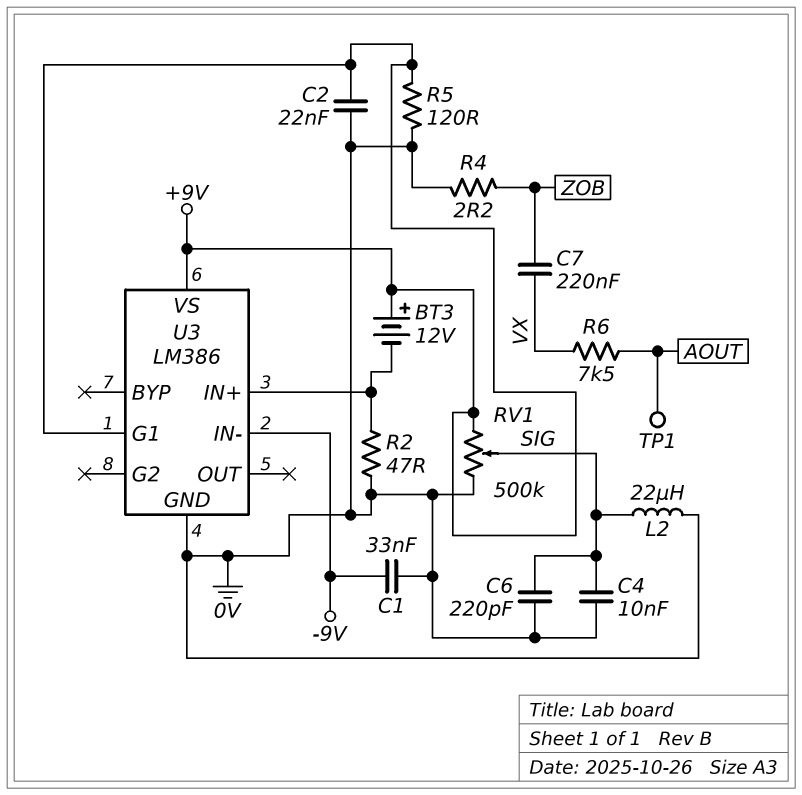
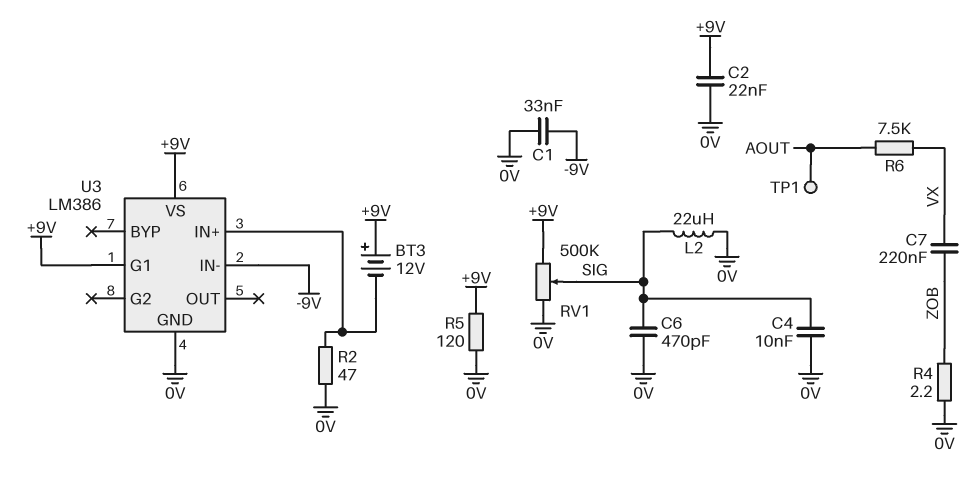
C6: 220pF (0V, SIG) -> 470pF (0V, SIG)

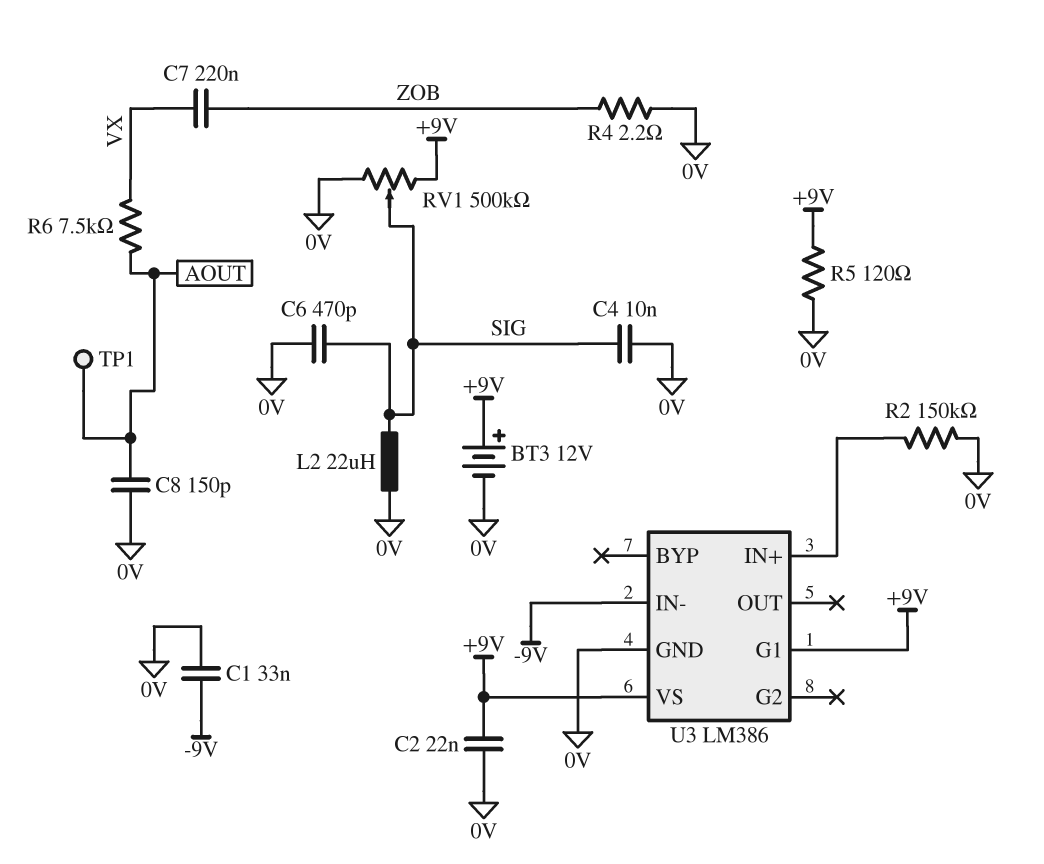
BT3: 12V (plus +9V, minus U3/IN+) -> 12V (plus +9V, minus 0V)
C8: none -> 150pF (0V, AOUT)
R2: 47 (0V, U3/IN+) -> 150k (0V, U3/IN+)

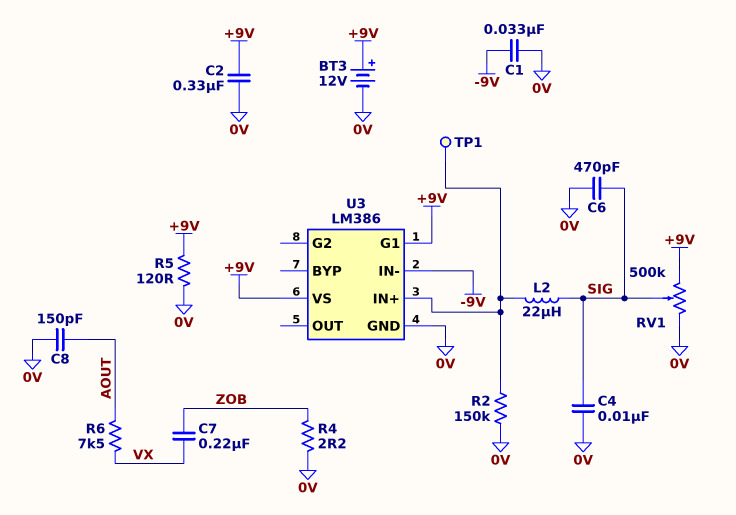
C2: 22nF (+9V, 0V) -> 330nF (+9V, 0V)
L2: 22uH (0V, SIG) -> 22uH (SIG, U3/IN+)
TP1: test point (AOUT) -> test point (U3/IN+)

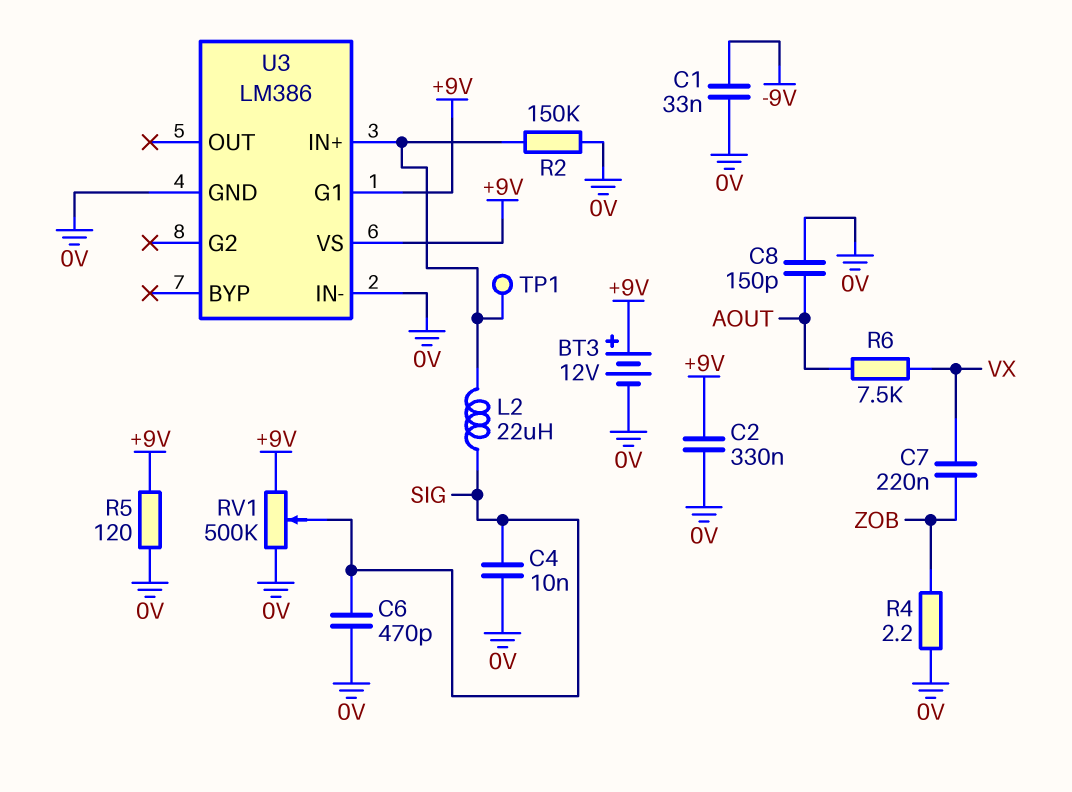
U3 pin IN-: -9V -> 0V

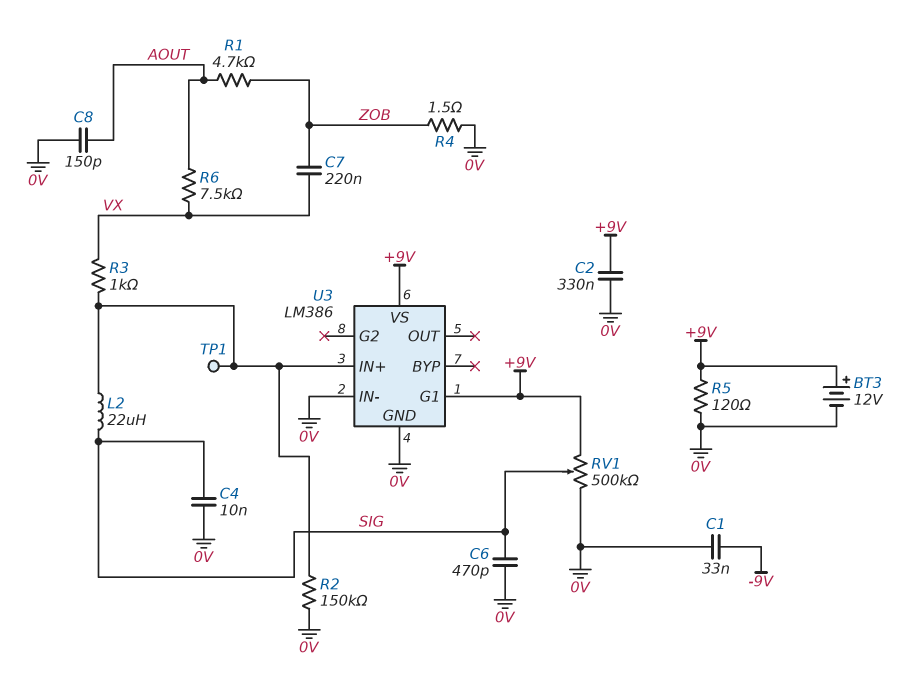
R1: none -> 4.7k (AOUT, ZOB)
R3: none -> 1k (U3/IN+, VX)
R4: 2.2 (0V, ZOB) -> 1.5 (0V, ZOB)

